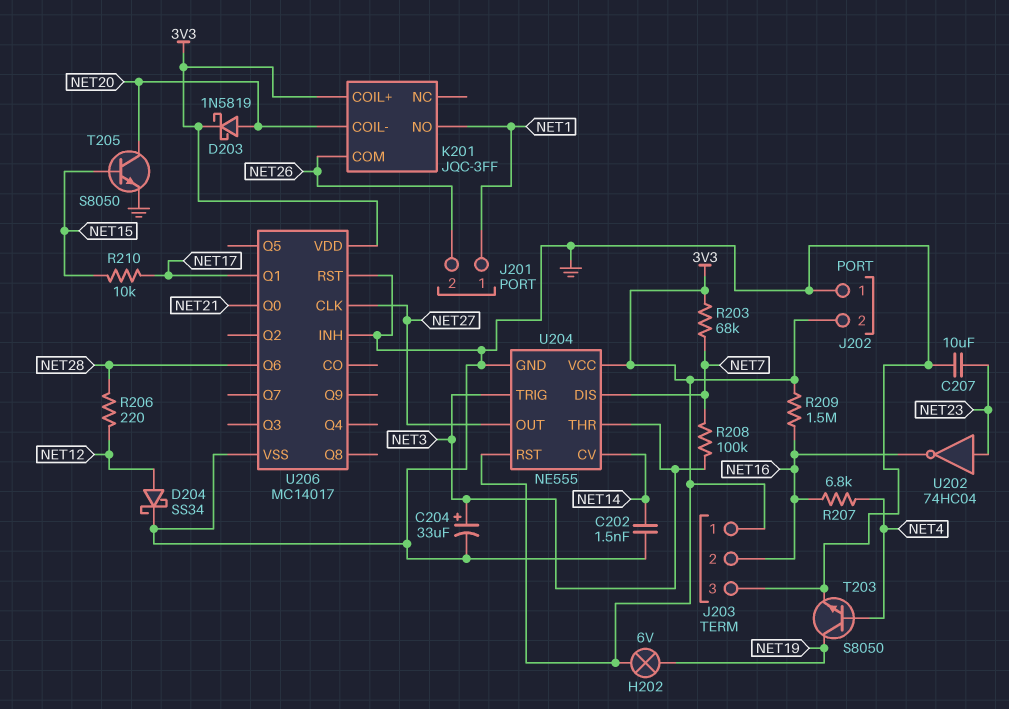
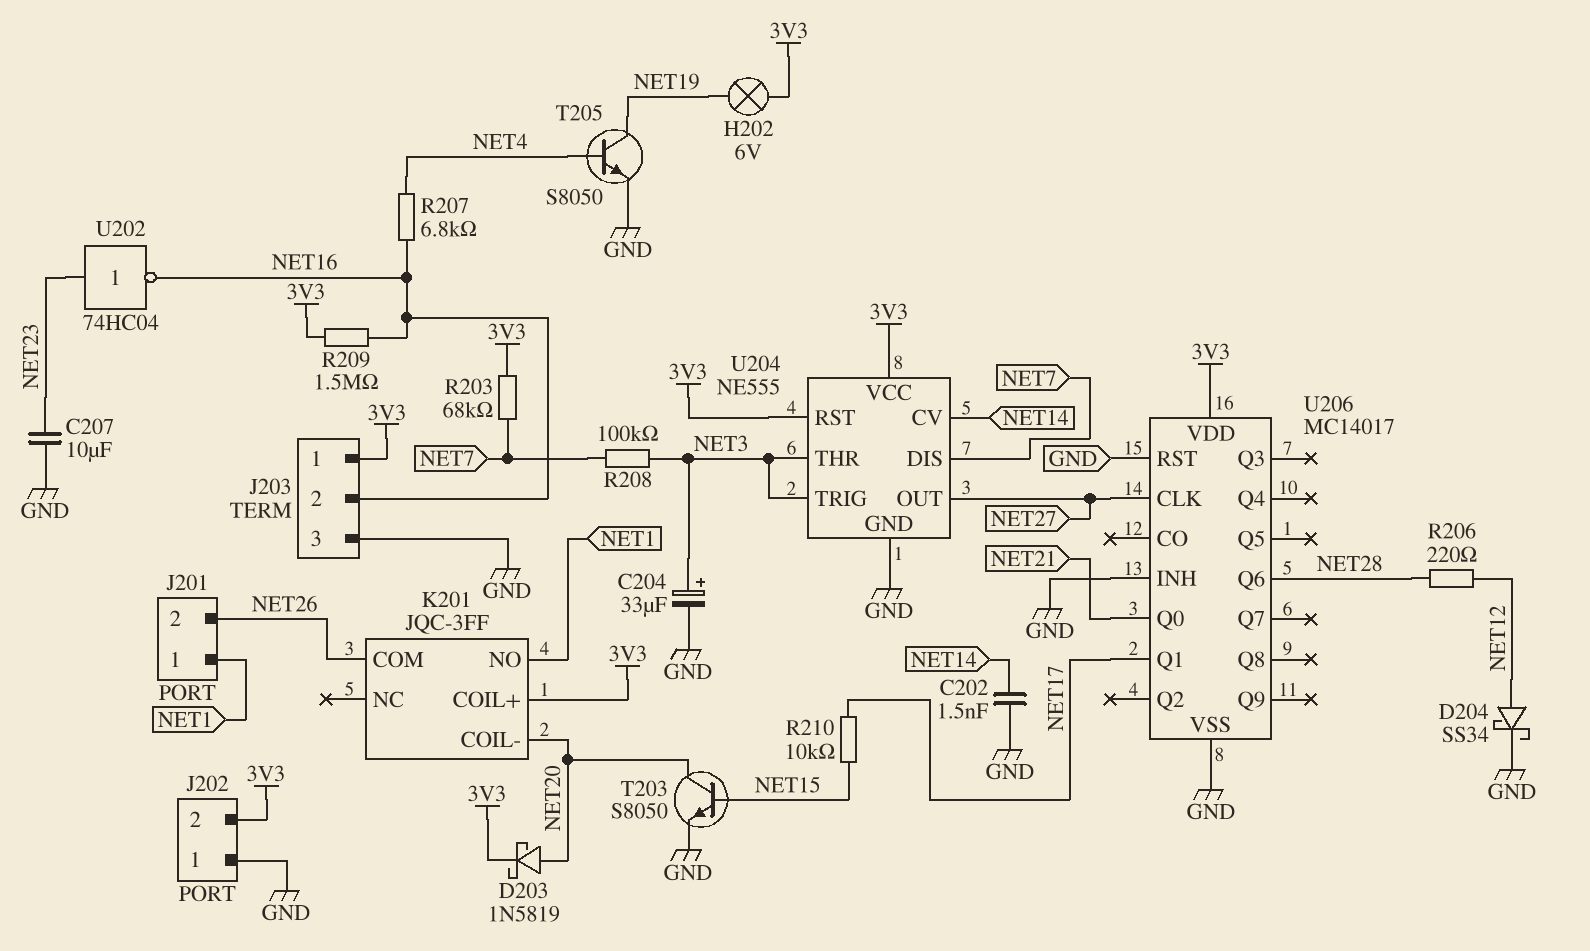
T203: NPN S8050 (B NET4, C NET19, E GND) -> NPN S8050 (B NET15, C NET20, E GND)
T205: NPN S8050 (B NET15, C NET20, E GND) -> NPN S8050 (B NET4, C NET19, E GND)

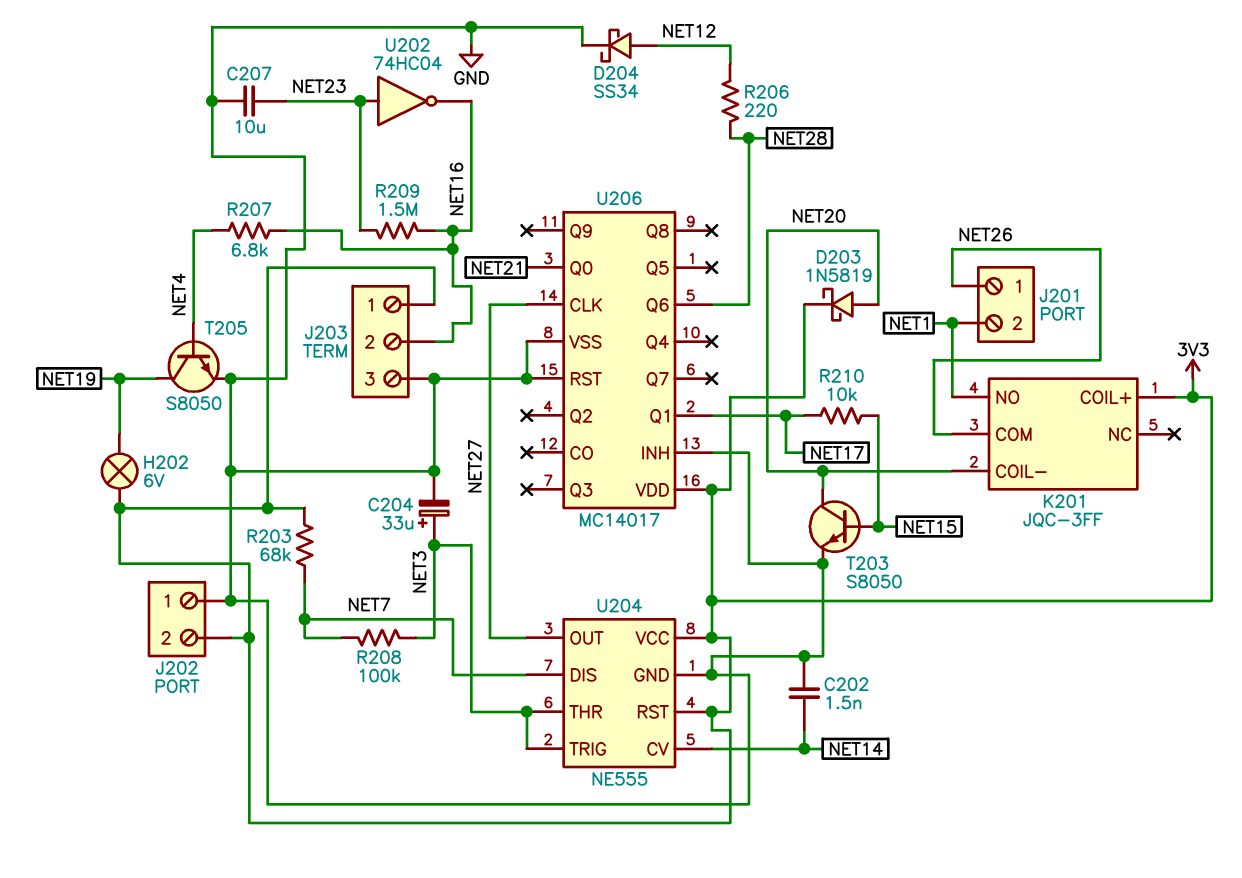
J201 pin 1: NET1 -> NET26
J201 pin 2: NET26 -> NET1
R209: 1.5M (3V3, NET16) -> 1.5M (NET16, NET23)

